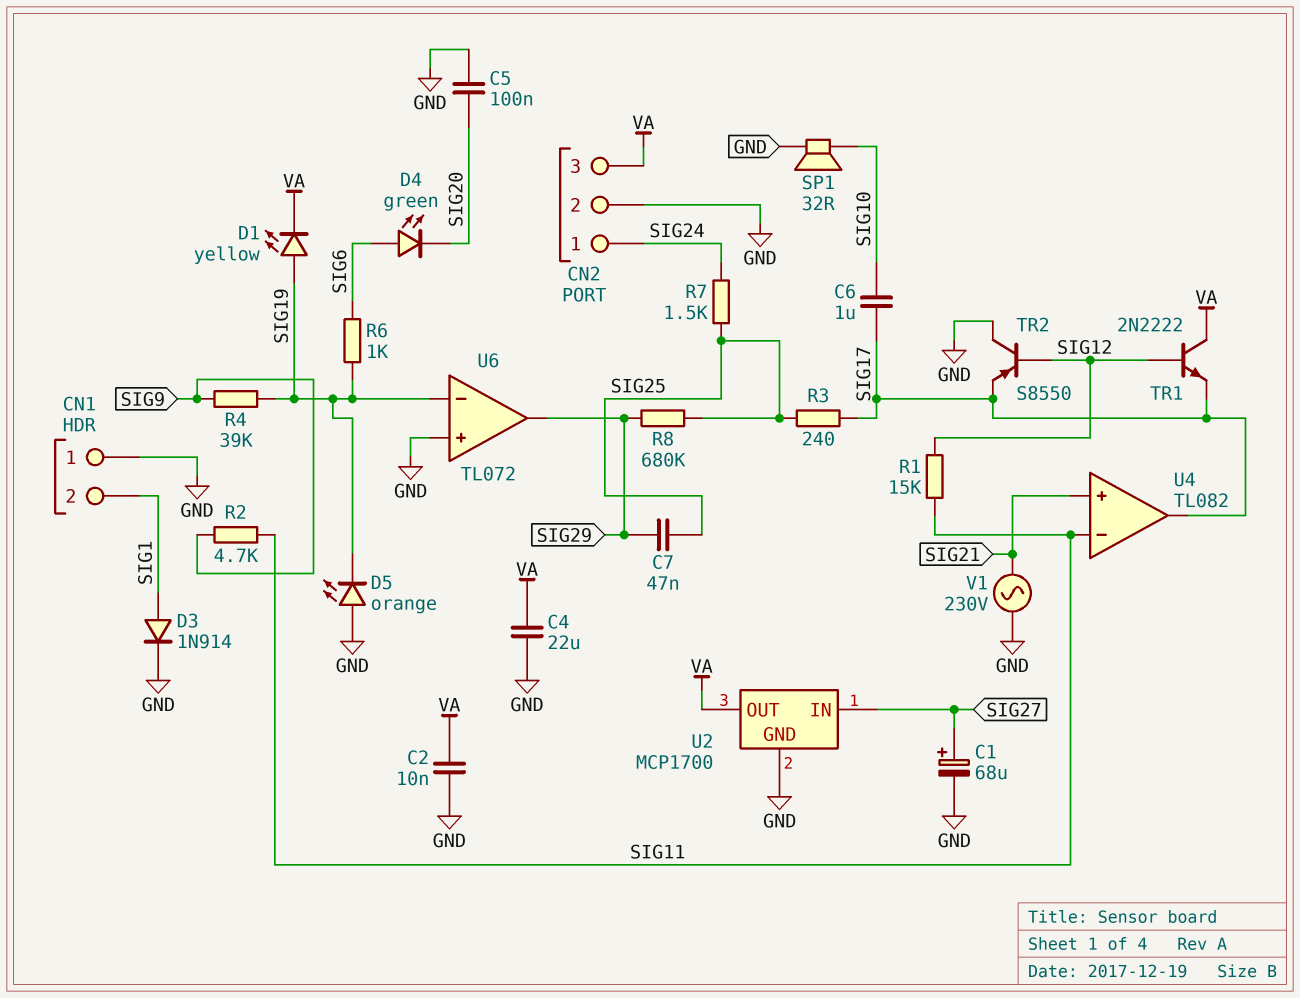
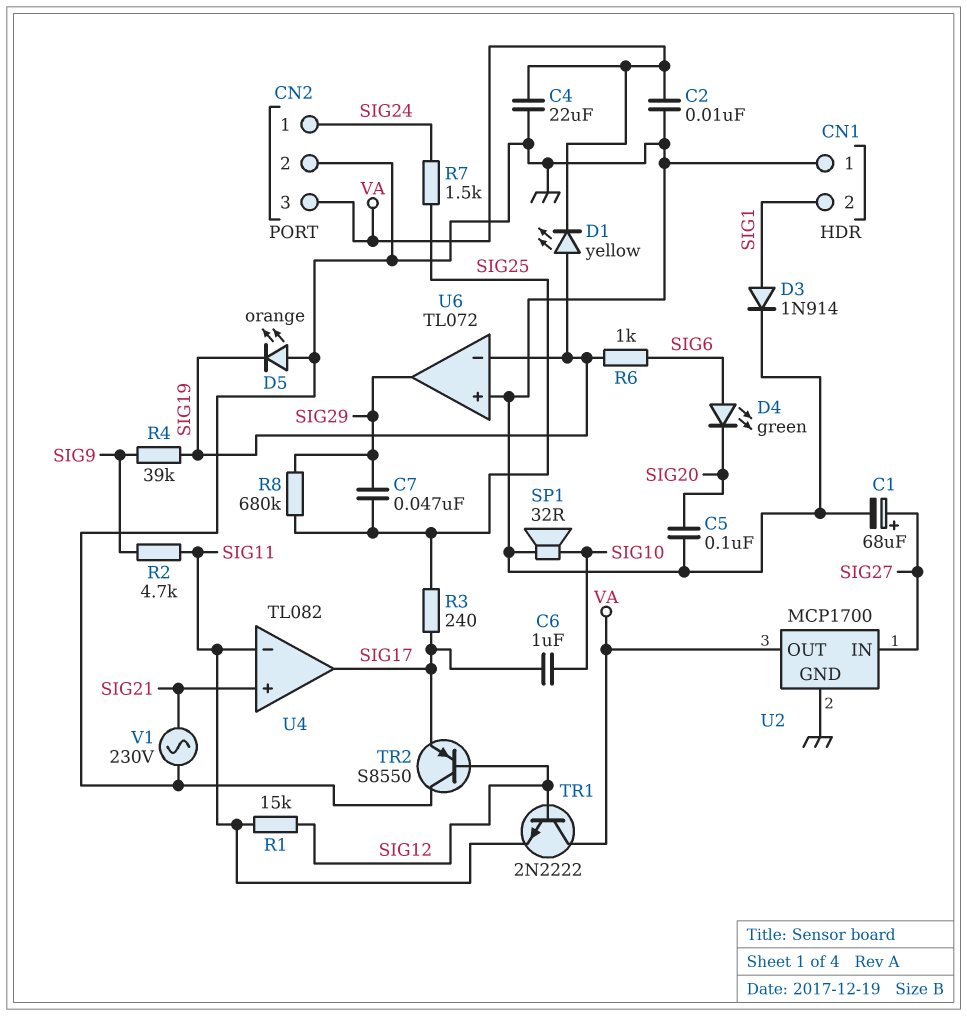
TR1: NPN 2N2222 (B SIG12, C VA, E SIG17) -> NPN 2N2222 (B SIG12, C VA, E SIG11)

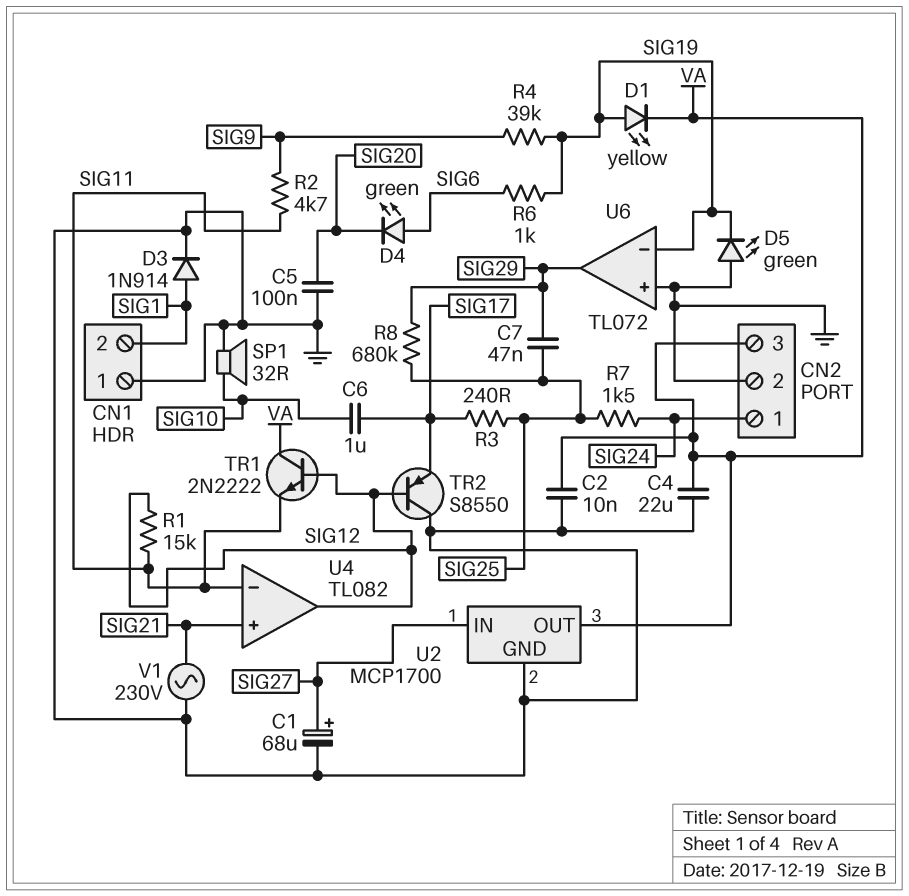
D5: LED orange (A GND, K SIG19) -> LED green (A GND, K SIG19)
U4 pin out: SIG17 -> SIG12

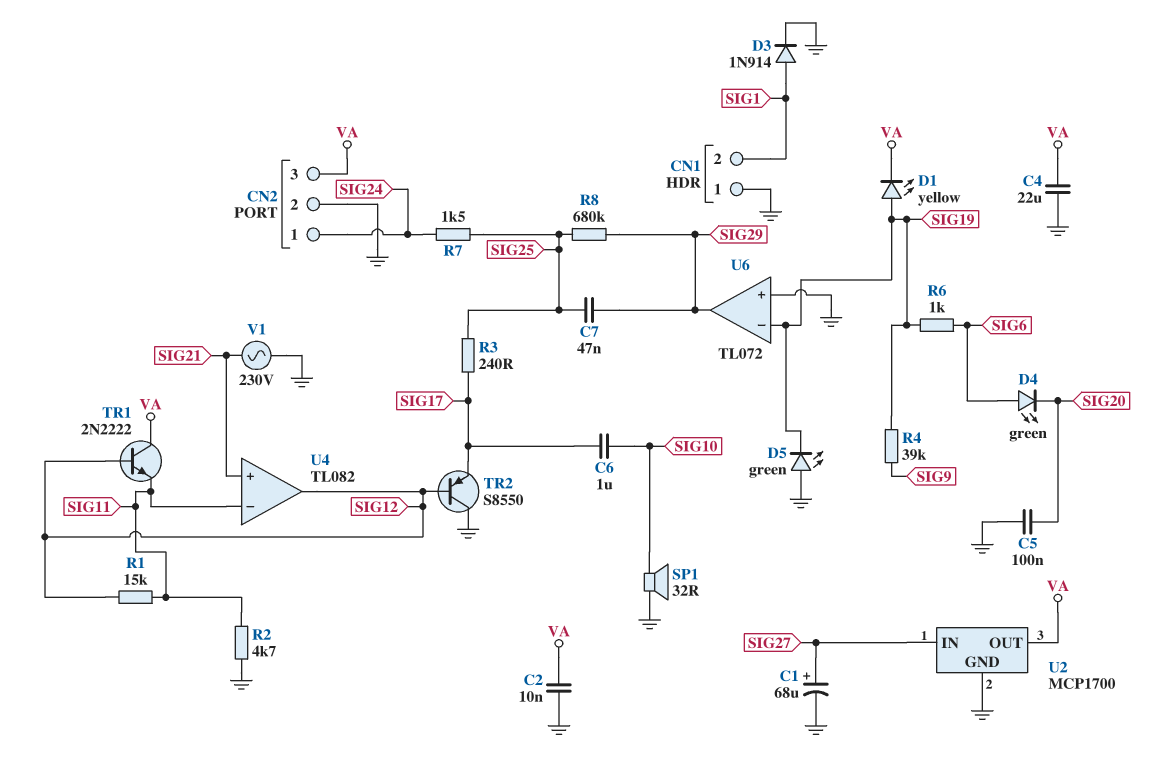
R2: 4.7k (SIG9, SIG11) -> 4.7k (GND, SIG11)

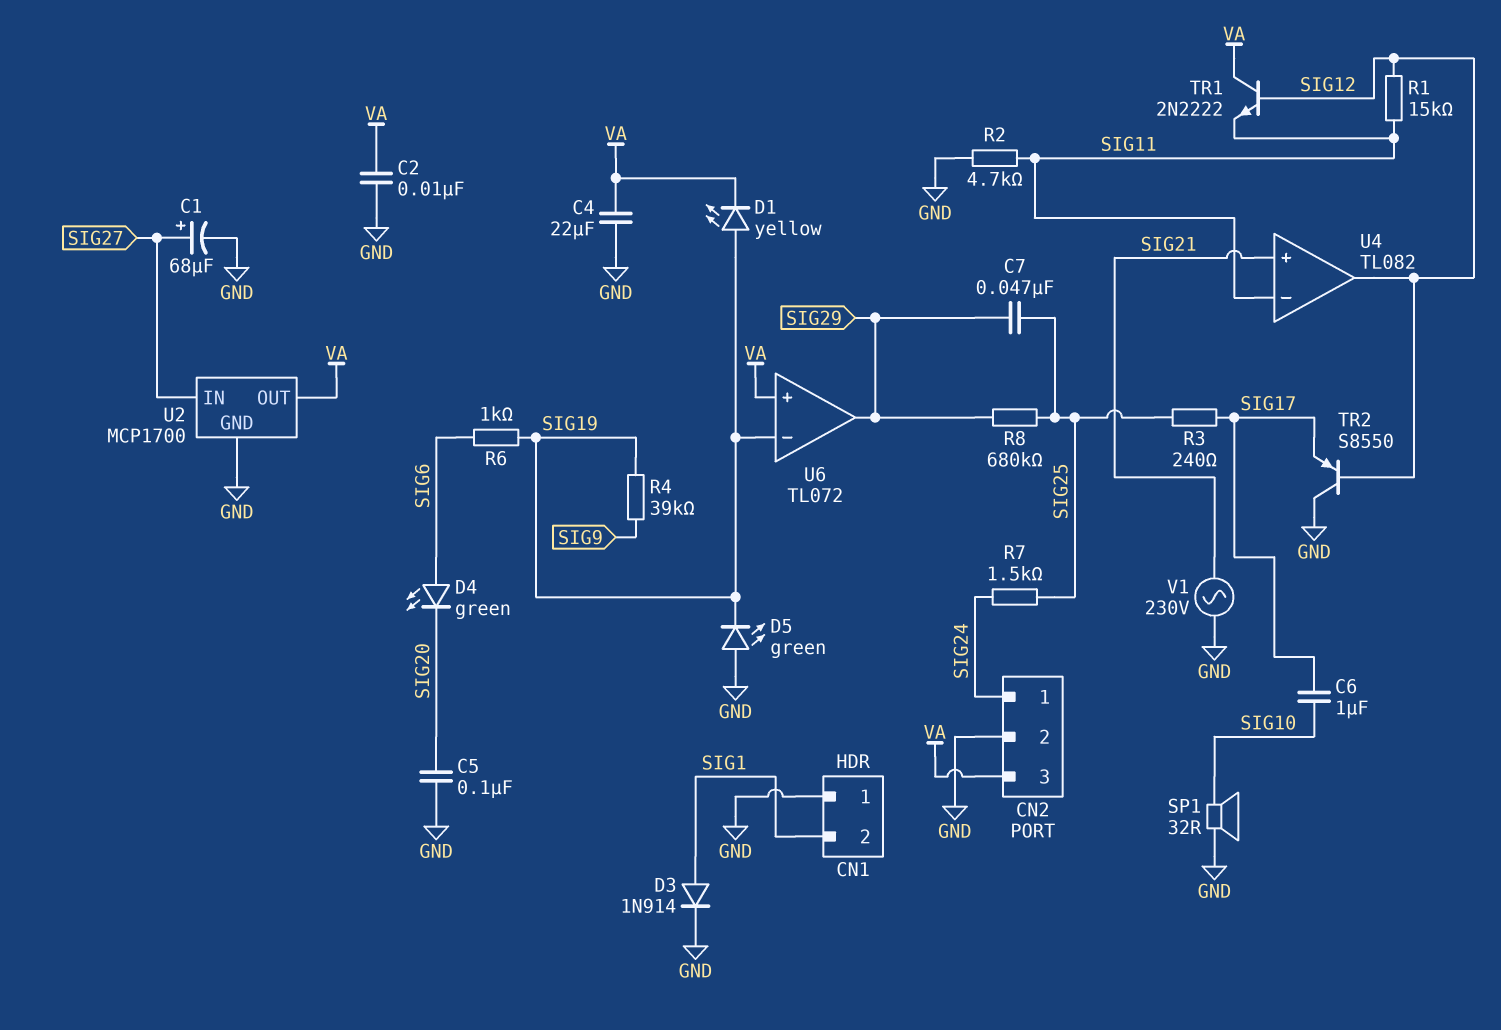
U6 pin in+: GND -> VA

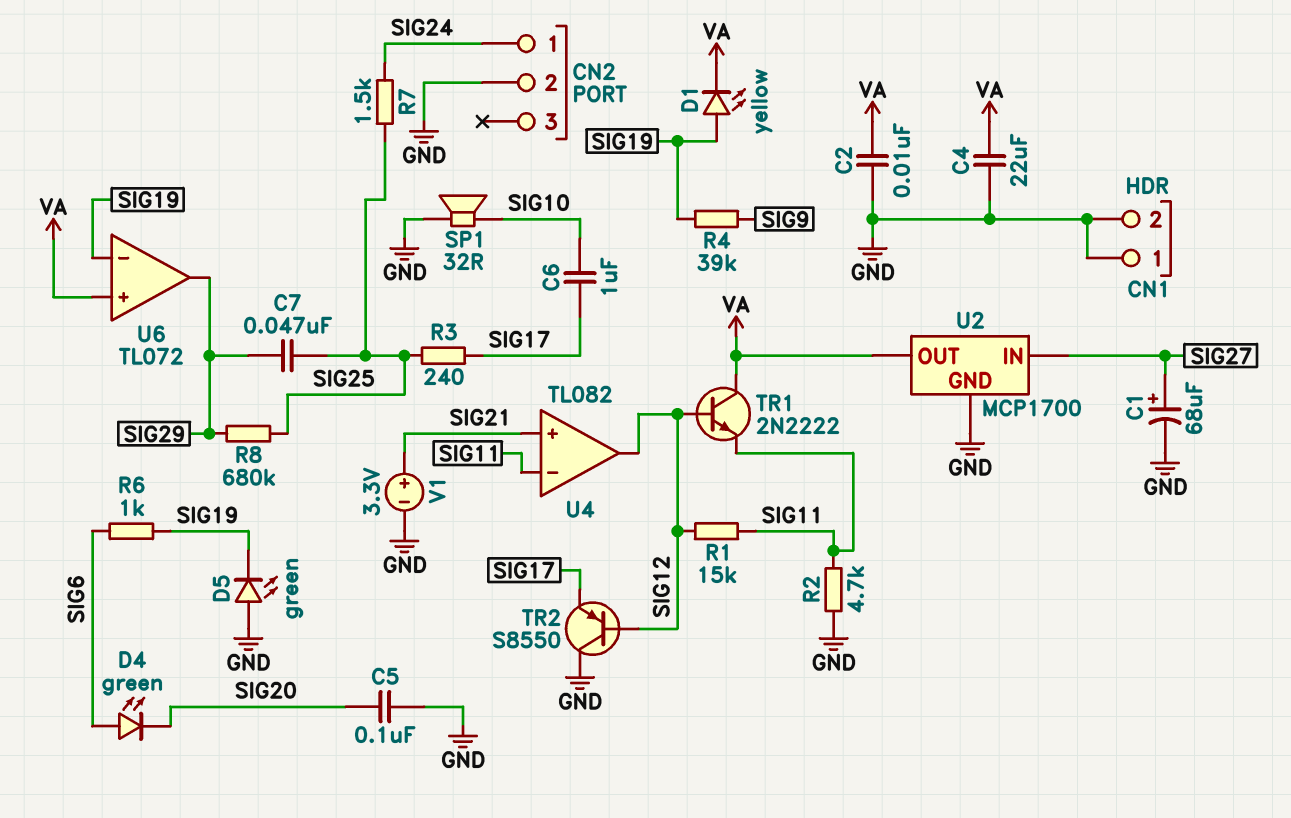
CN1 pin 2: SIG1 -> GND
CN2 pin 3: VA -> none
D3: diode 1N914 (A SIG1, K GND) -> none
V1: AC 230V (GND, SIG21) -> 3.3V (plus SIG21, minus GND)

